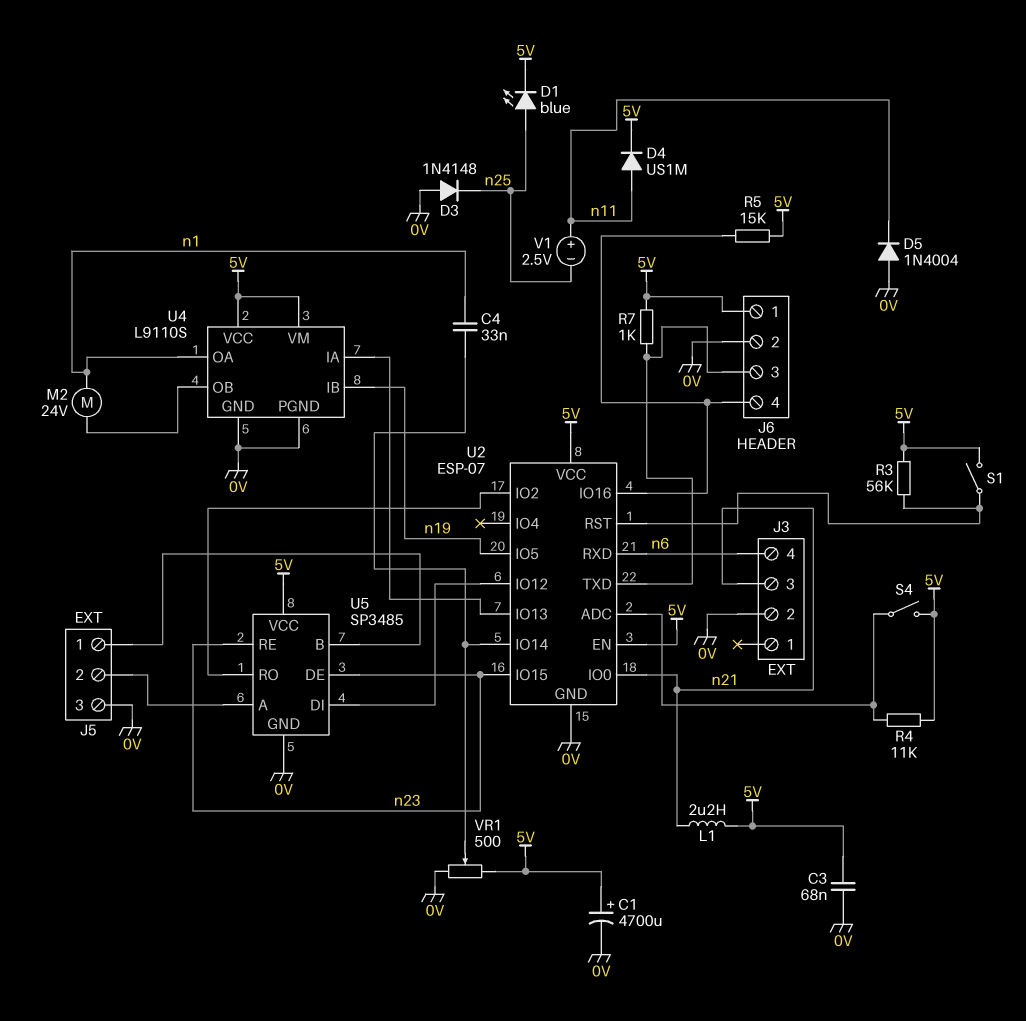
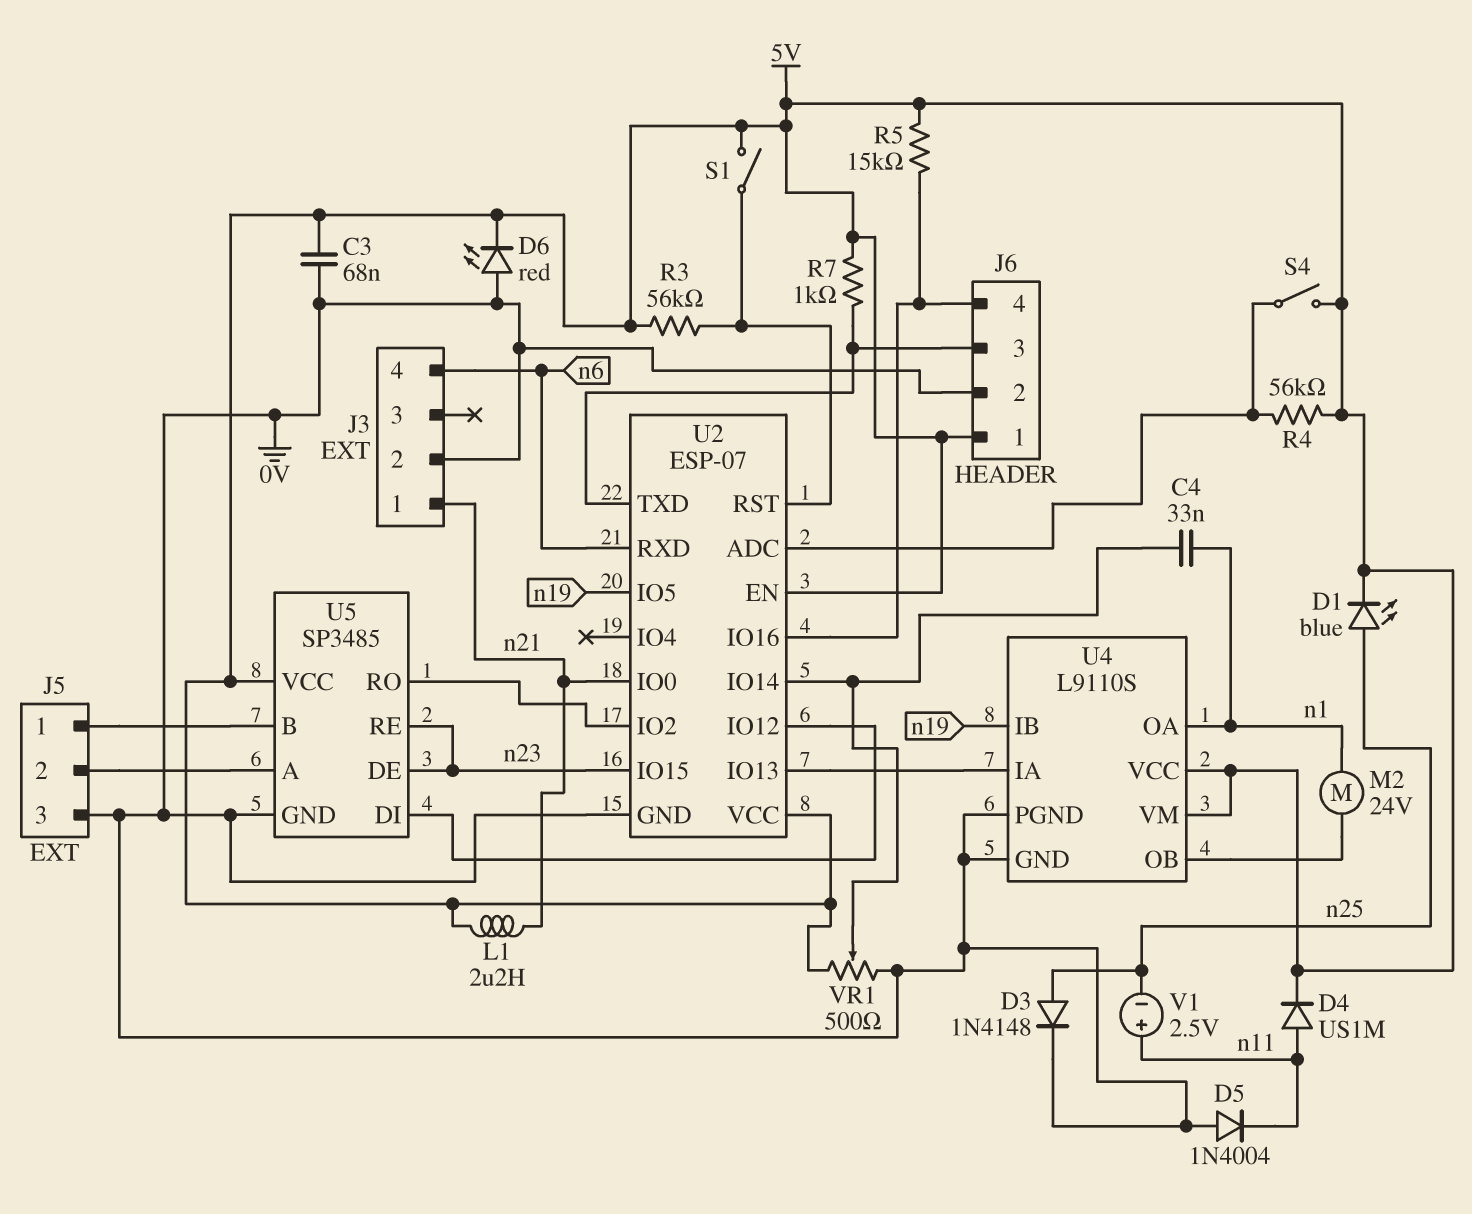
C1: 4700uF (plus 5V, minus 0V) -> none
D3: diode 1N4148 (A 0V, K n25) -> diode 1N4148 (A n25, K 0V)
D6: none -> LED red (A 0V, K 5V)
J3 pin 1: none -> n21
J3 pin 3: n21 -> none
R4: 11k (5V, U2/ADC) -> 56k (5V, U2/ADC)

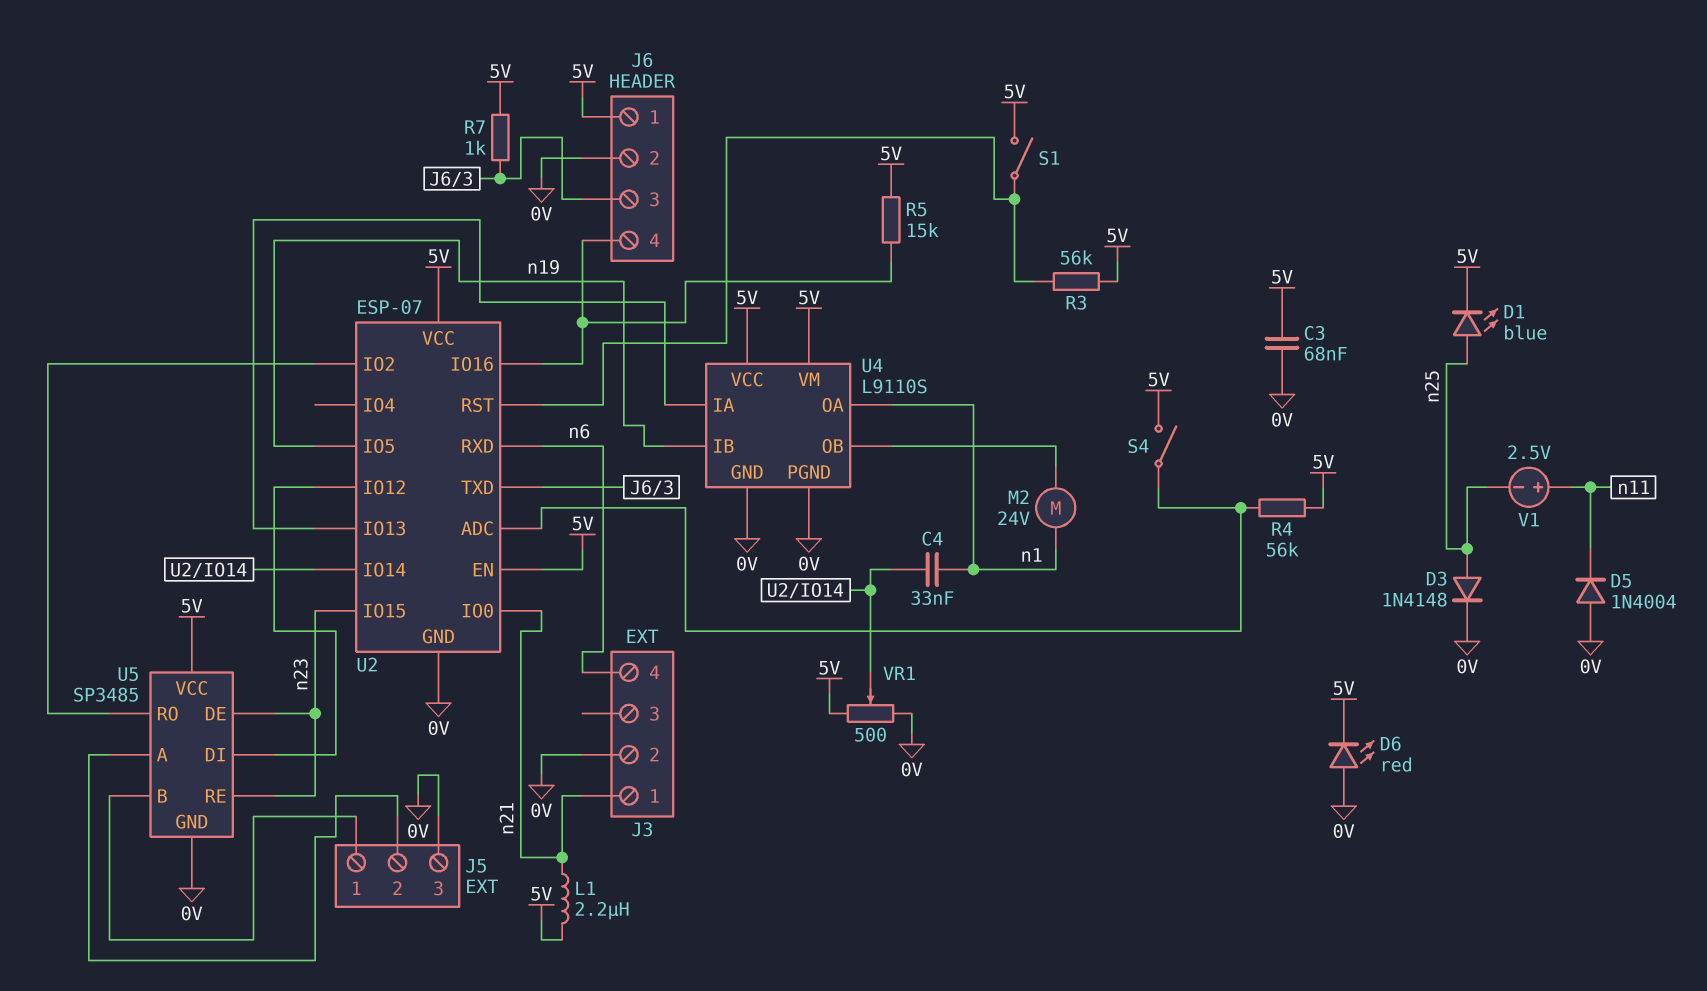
D4: diode US1M (A n11, K 5V) -> none

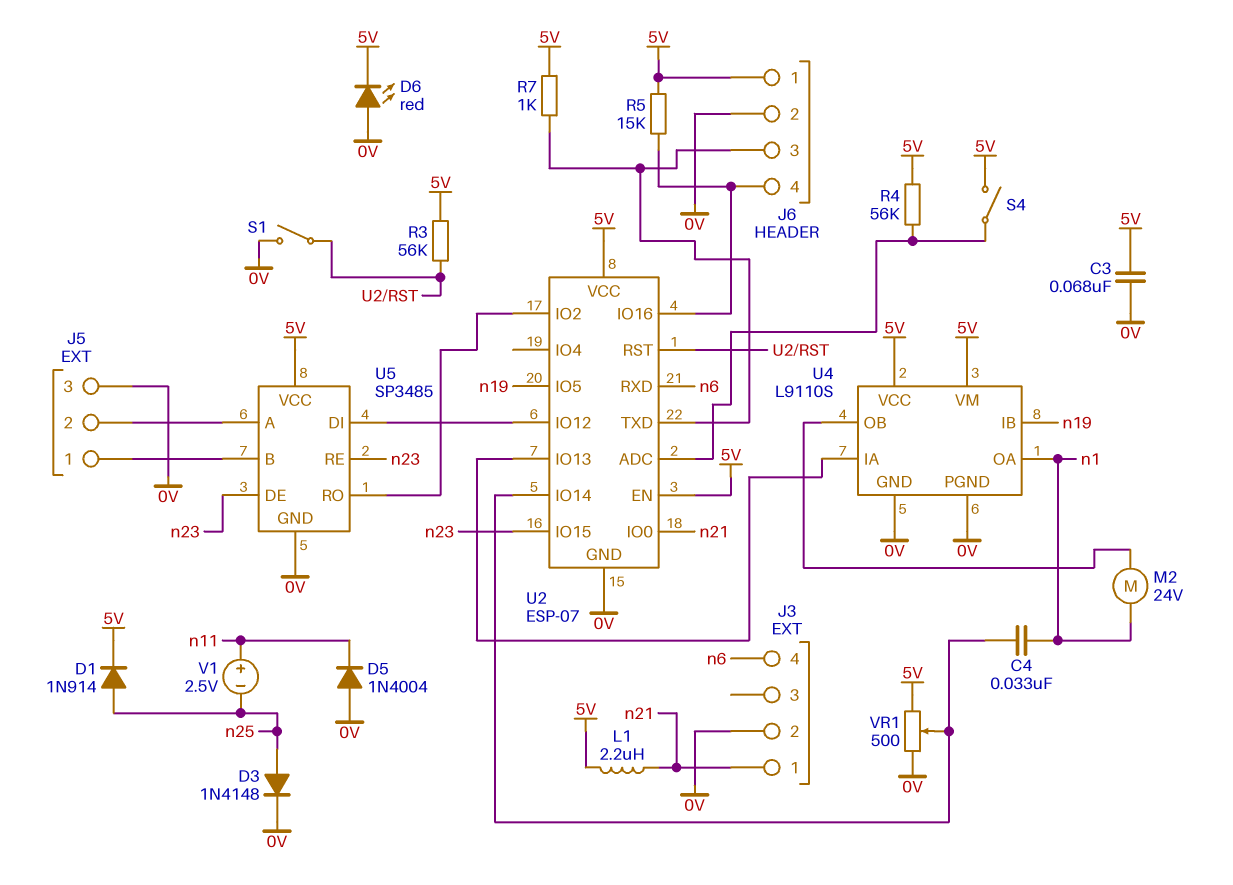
D1: LED blue (A n25, K 5V) -> diode 1N914 (A n25, K 5V)
S1: switch (5V, U2/RST) -> switch (0V, U2/RST)

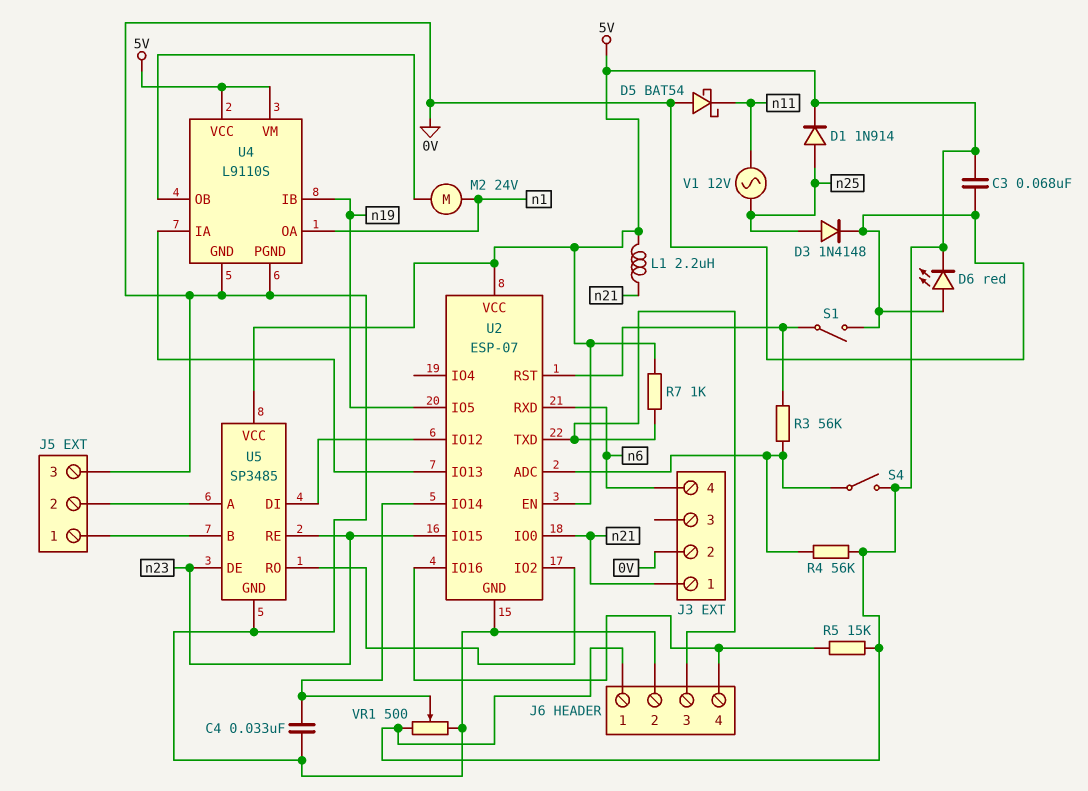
C4: 33nF (U2/IO14, n1) -> 33nF (0V, U2/IO14)
D5: diode 1N4004 (A 0V, K n11) -> schottky BAT54 (A 0V, K n11)
R3: 56k (5V, U2/RST) -> 56k (U2/ADC, U2/RST)
V1: 2.5V (plus n11, minus n25) -> AC 12V (n11, n25)

